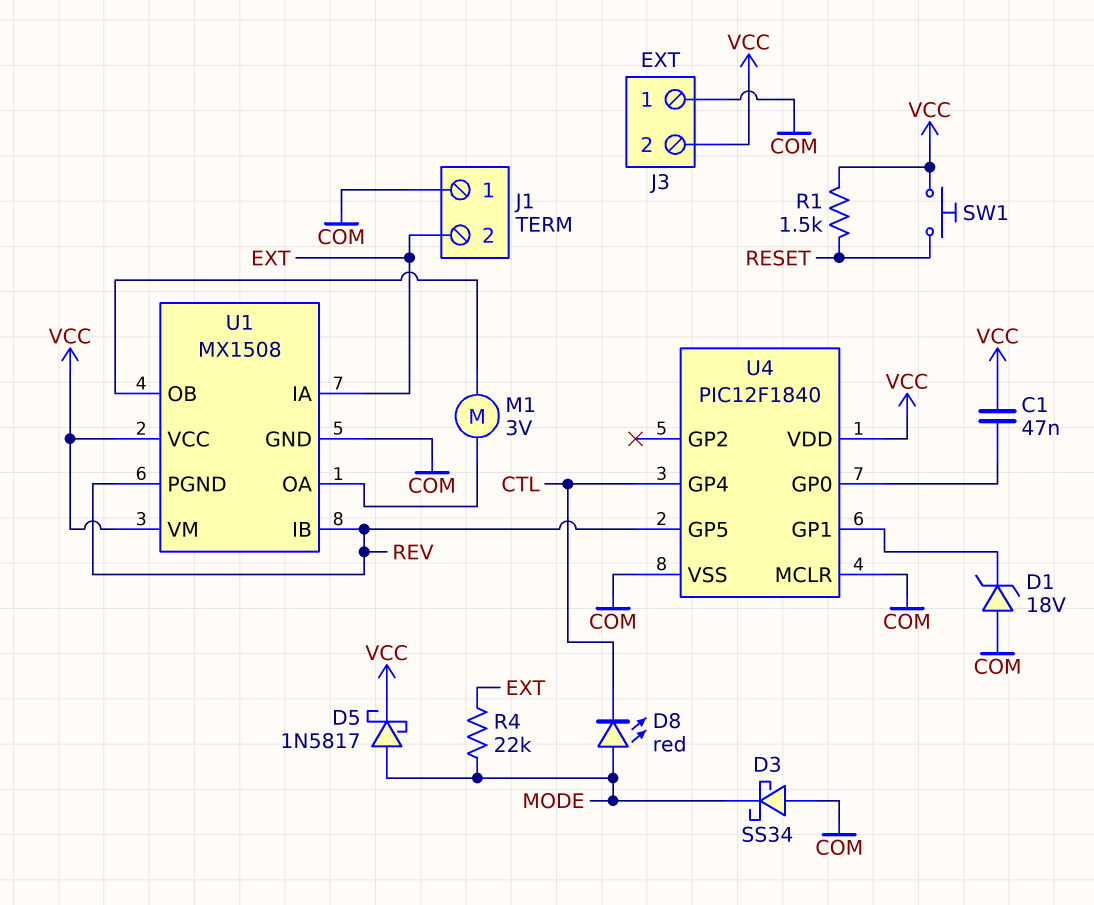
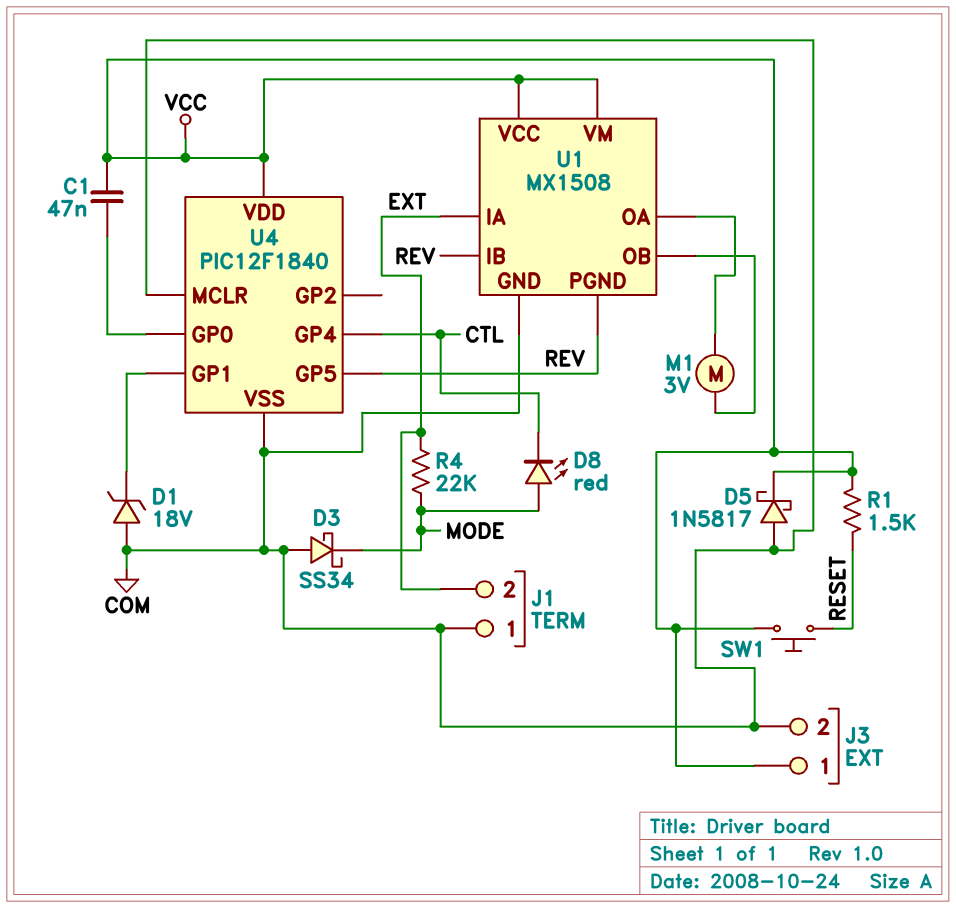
D5: schottky 1N5817 (A MODE, K VCC) -> schottky 1N5817 (A COM, K VCC)
J3 pin 1: COM -> VCC
J3 pin 2: VCC -> COM

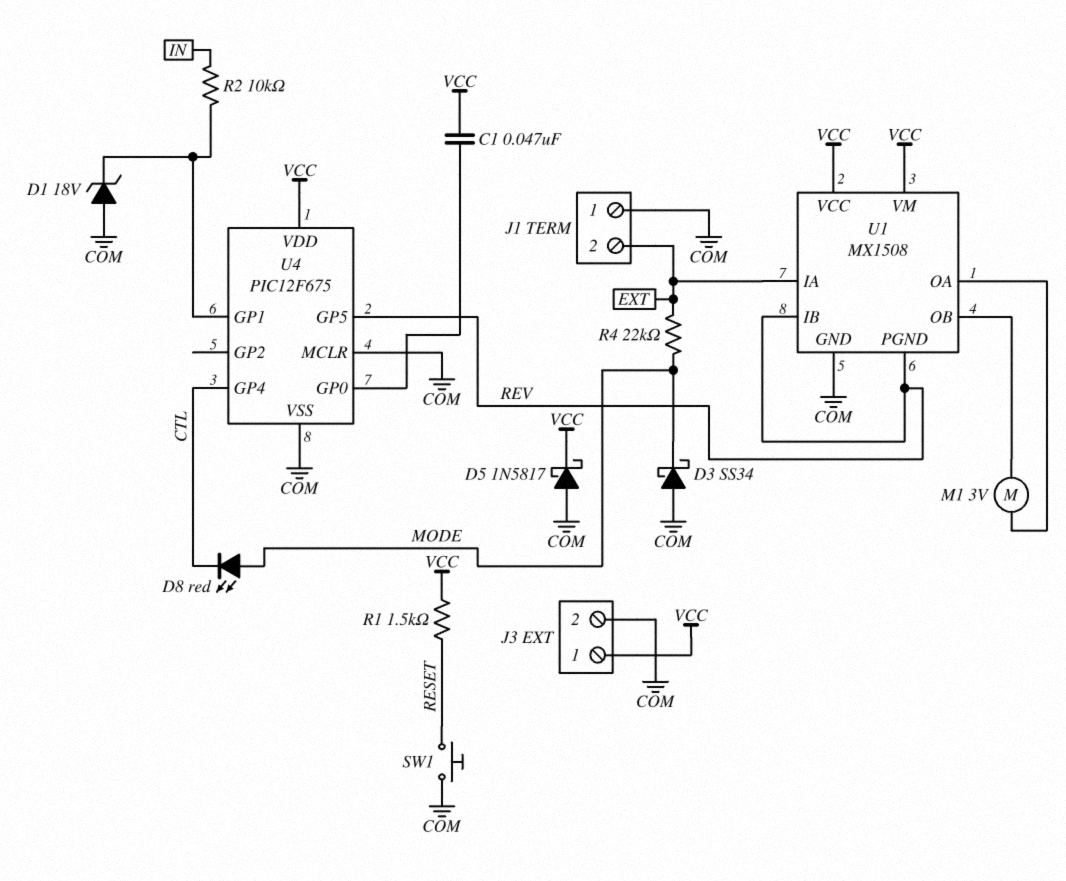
R2: none -> 10k (IN, U4/GP1)
SW1: button (RESET, VCC) -> button (COM, RESET)
U4: PIC12F1840 -> PIC12F675

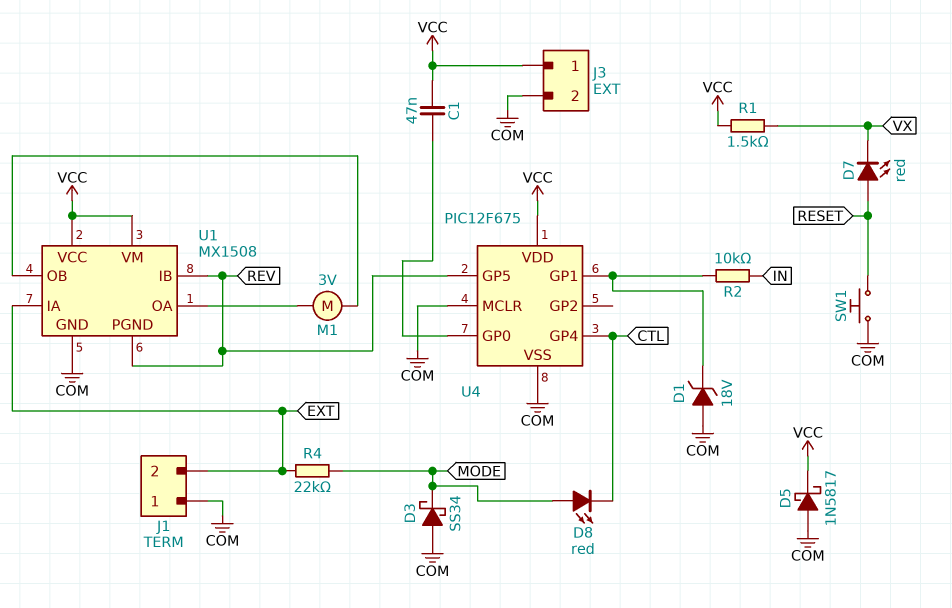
D7: none -> LED red (A RESET, K VX)
R1: 1.5k (RESET, VCC) -> 1.5k (VCC, VX)

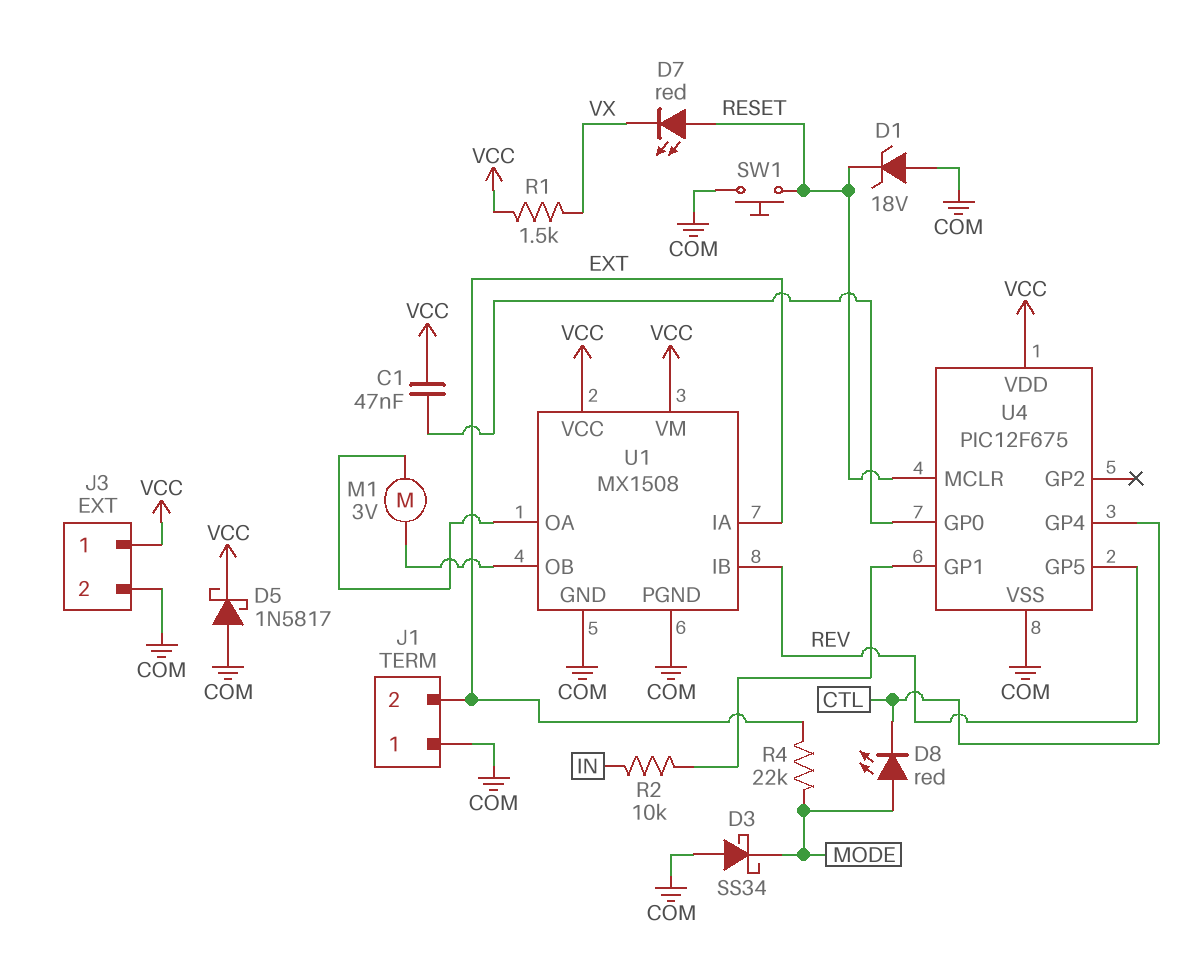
D1: zener 18V (A COM, K U4/GP1) -> zener 18V (A COM, K RESET)
U1 pin PGND: REV -> COM
U4 pin MCLR: COM -> RESET

